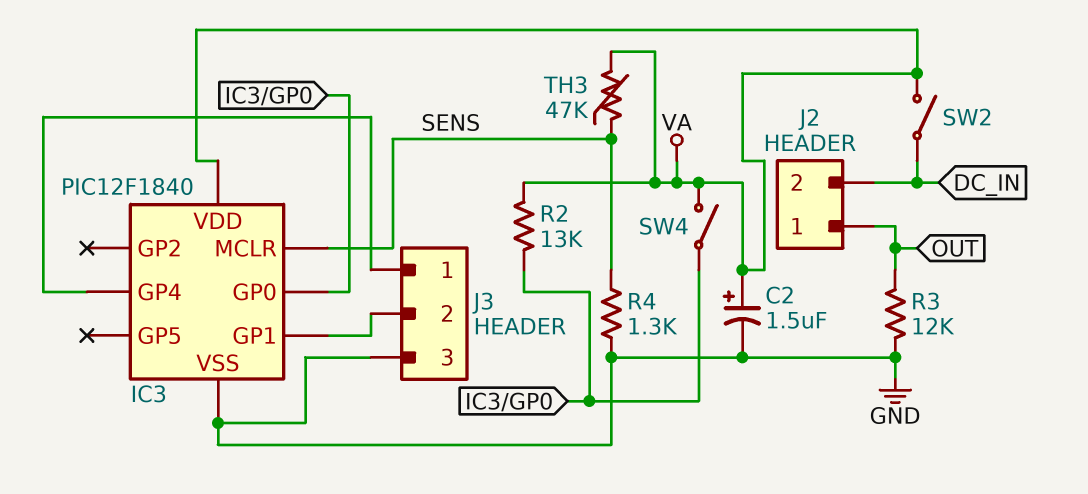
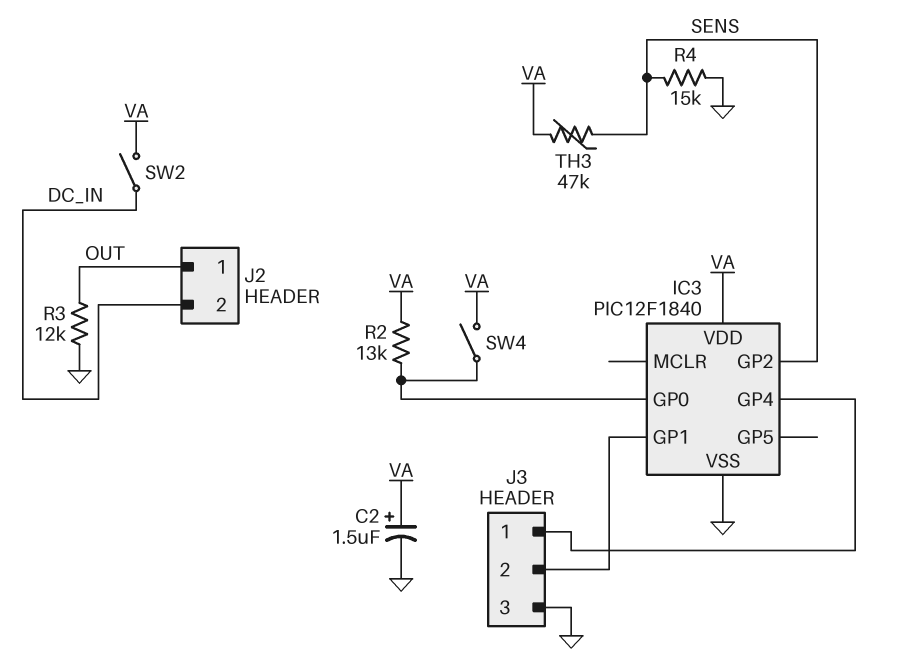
IC3 pin GP2: none -> SENS
IC3 pin MCLR: SENS -> none
R4: 1.3k (GND, SENS) -> 15k (GND, SENS)

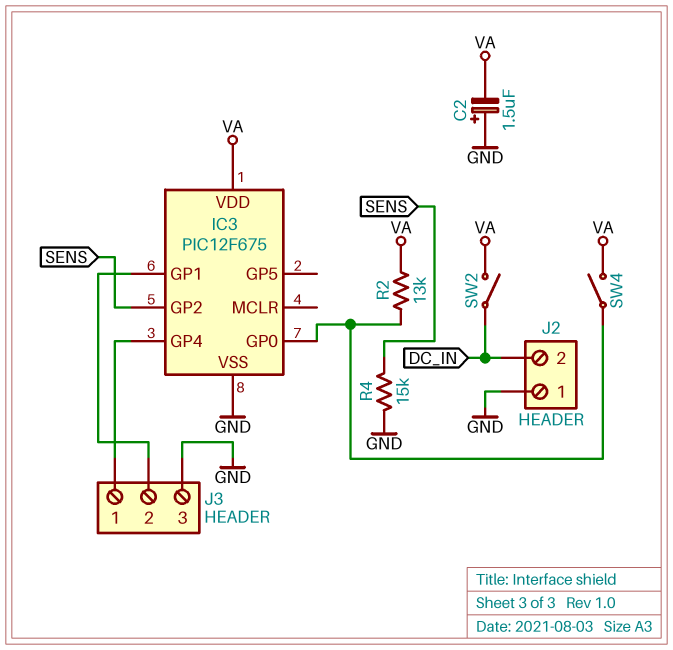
C2: 1.5uF (plus VA, minus GND) -> 1.5uF (plus GND, minus VA)
IC3: PIC12F1840 -> PIC12F675
J2 pin 1: OUT -> GND
R3: 12k (GND, OUT) -> none
TH3: 47k (SENS, VA) -> none

